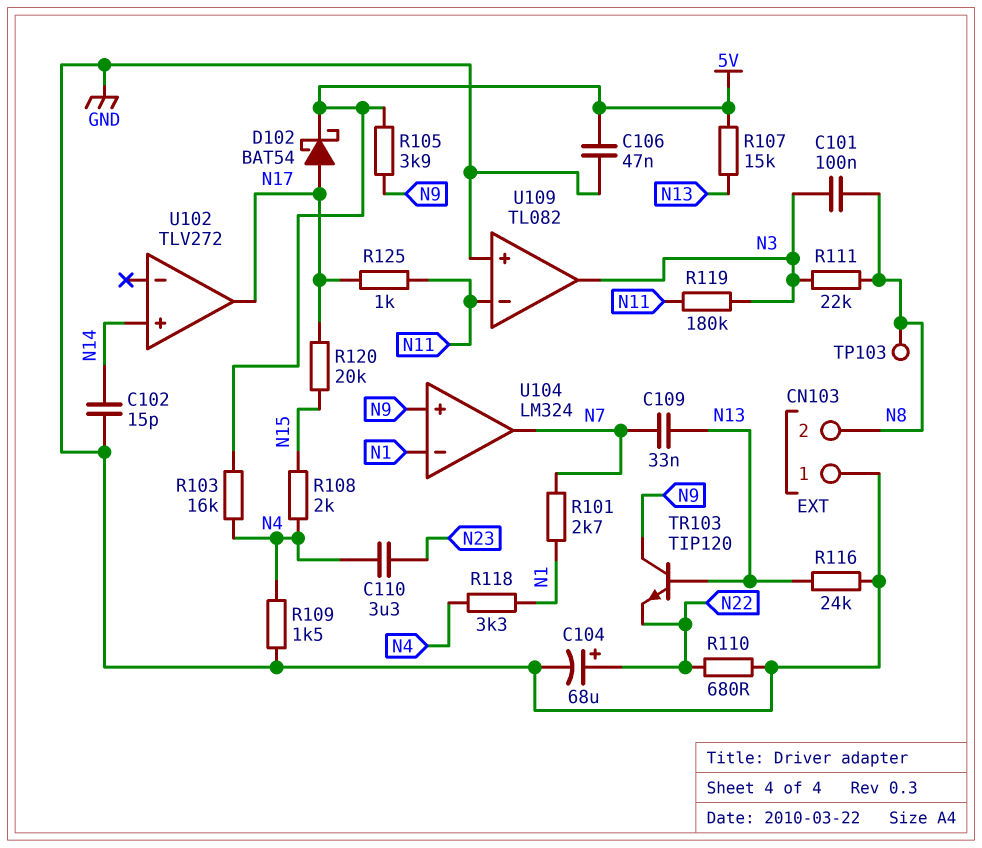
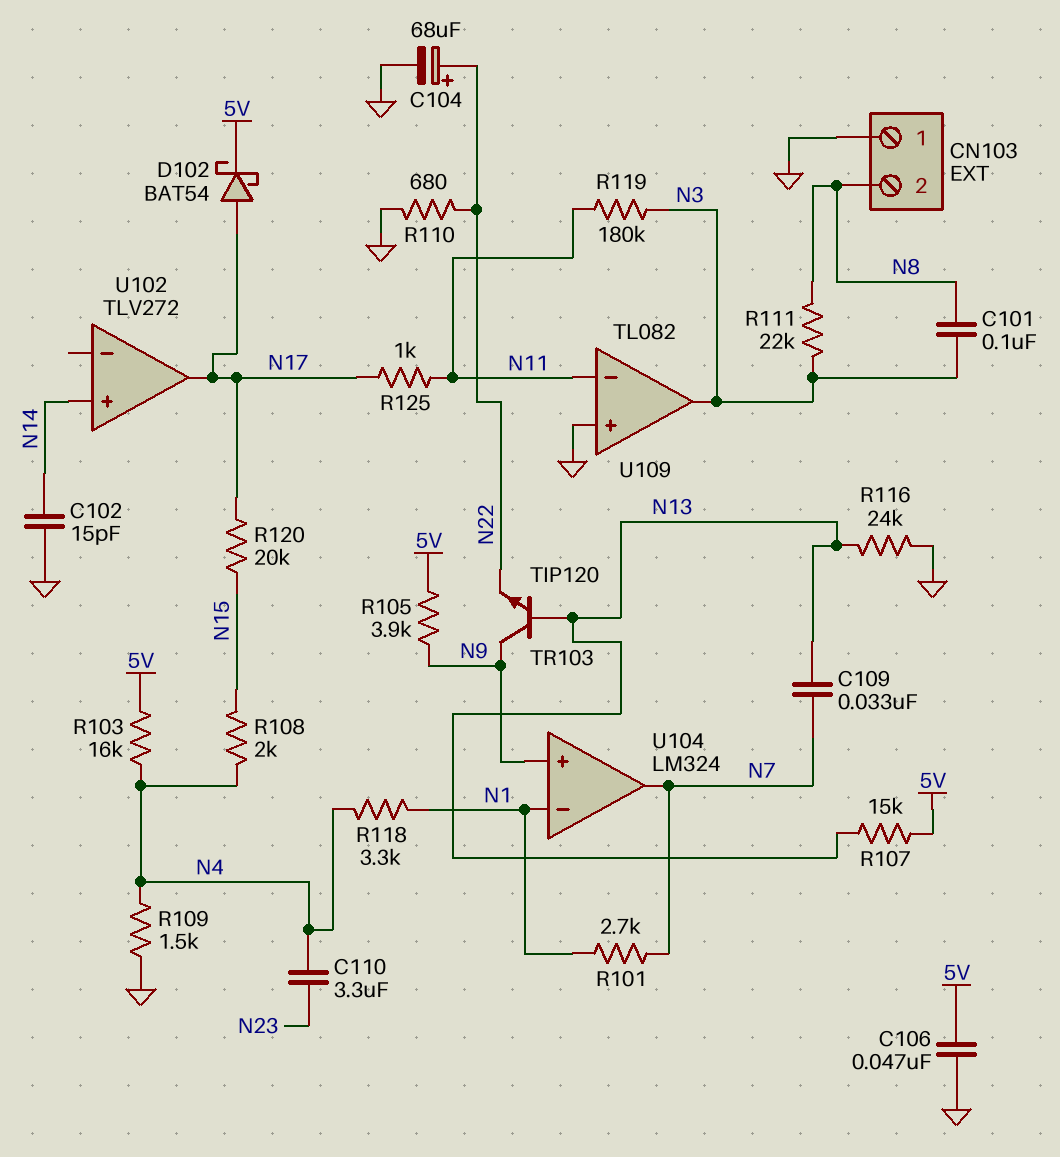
TP103: test point (N8) -> none

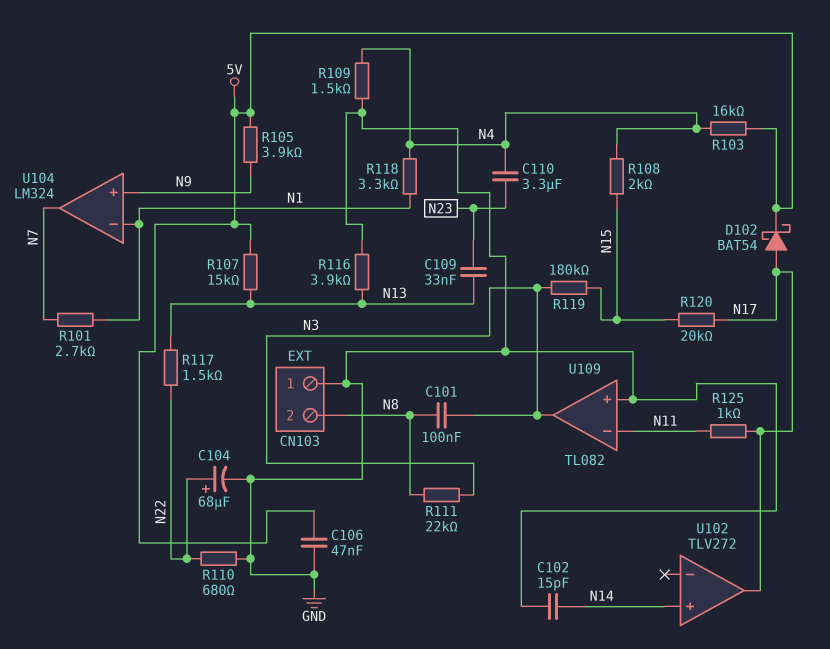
C109: 33nF (N7, N13) -> 33nF (N13, N23)
R116: 24k (GND, N13) -> 3.9k (GND, N13)
R117: none -> 1.5k (N13, N22)
R119: 180k (N3, N11) -> 180k (N3, N15)
TR103: NPN TIP120 (B N13, C N9, E N22) -> none

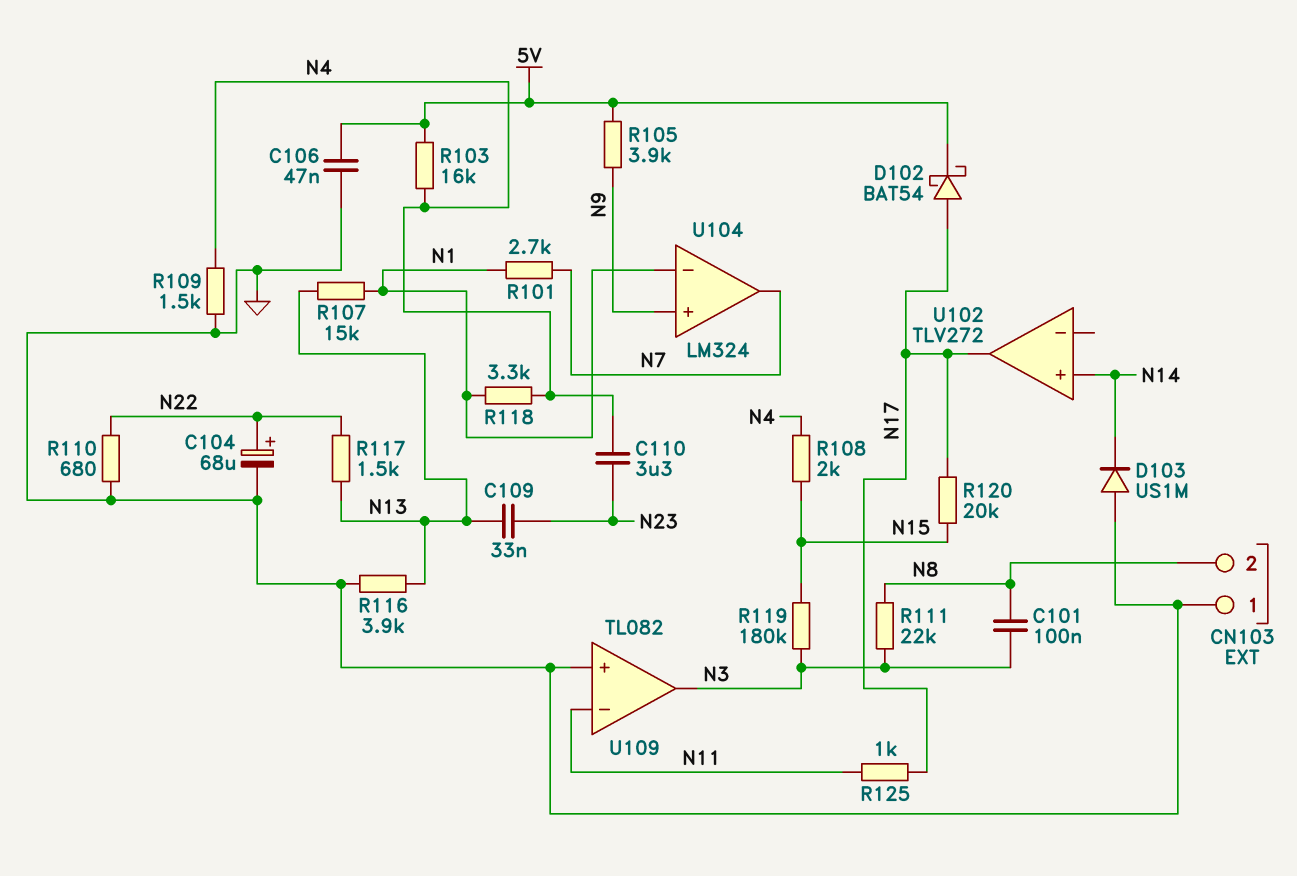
C102: 15pF (GND, N14) -> none
D103: none -> diode US1M (A GND, K N14)
R107: 15k (5V, N13) -> 15k (N1, N13)

